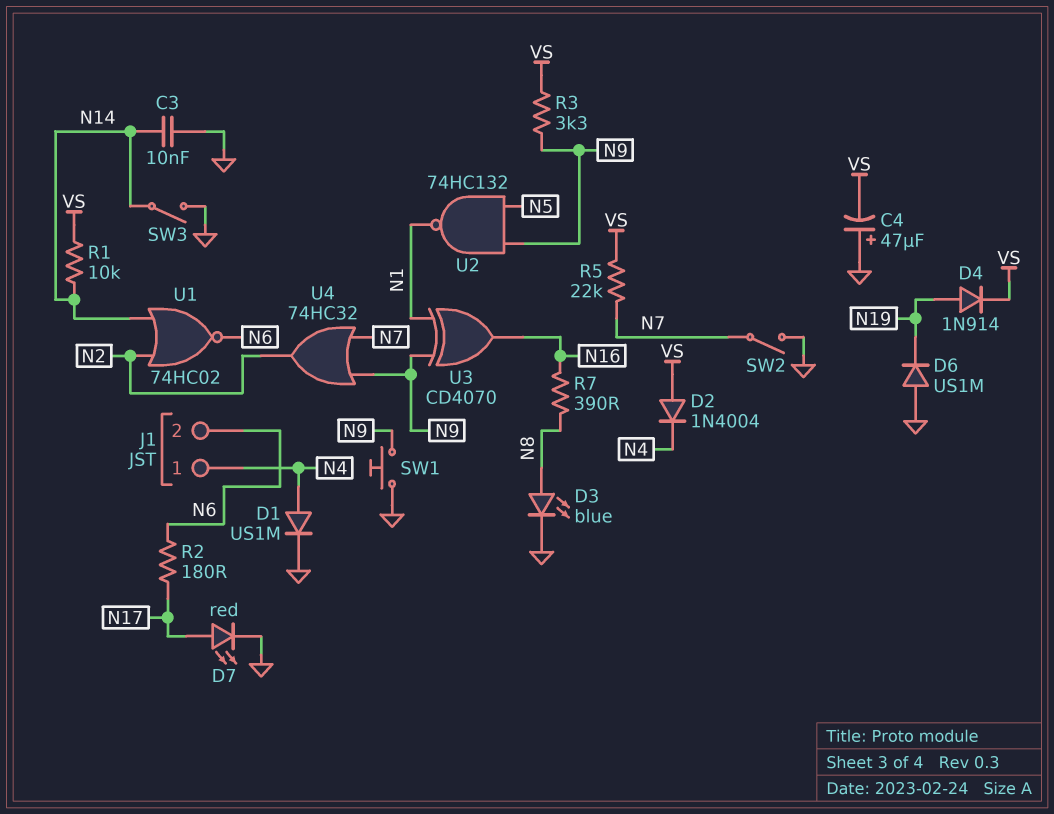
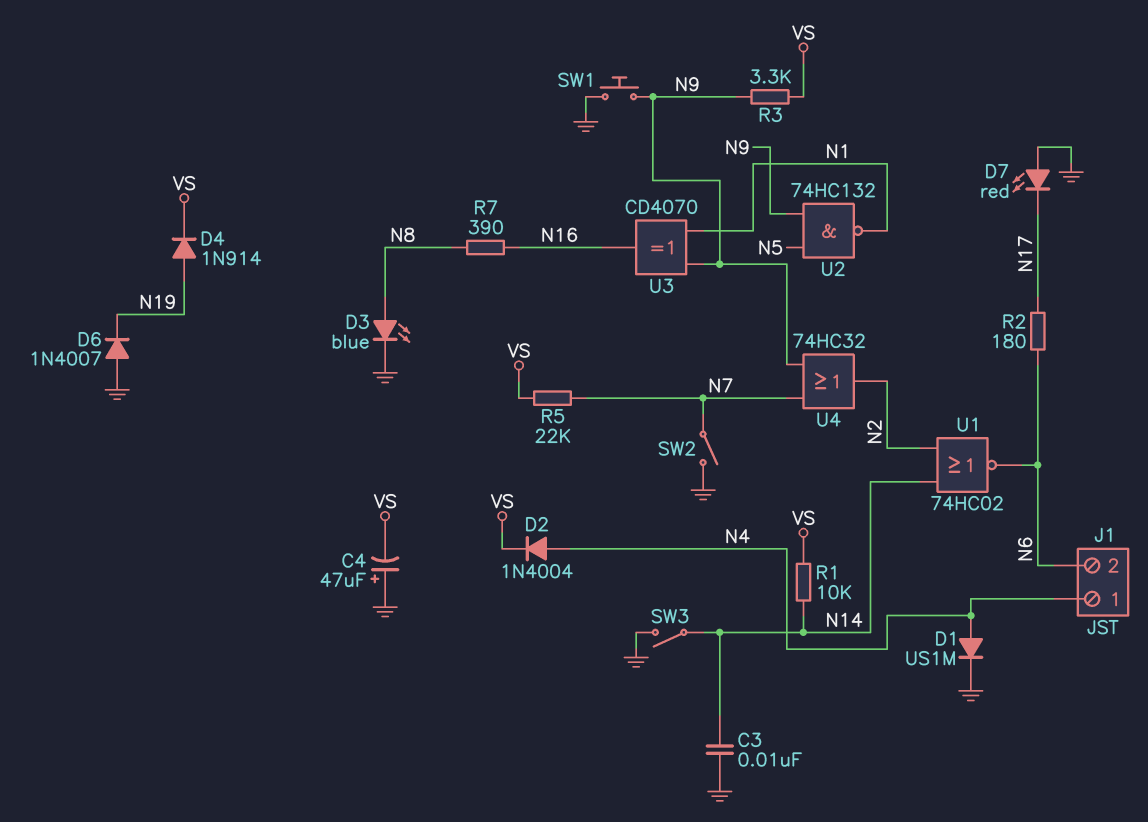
D2: diode 1N4004 (A VS, K N4) -> diode 1N4004 (A N4, K VS)
D6: diode US1M (A GND, K N19) -> diode 1N4007 (A GND, K N19)
D7: LED red (A N17, K GND) -> LED red (A GND, K N17)

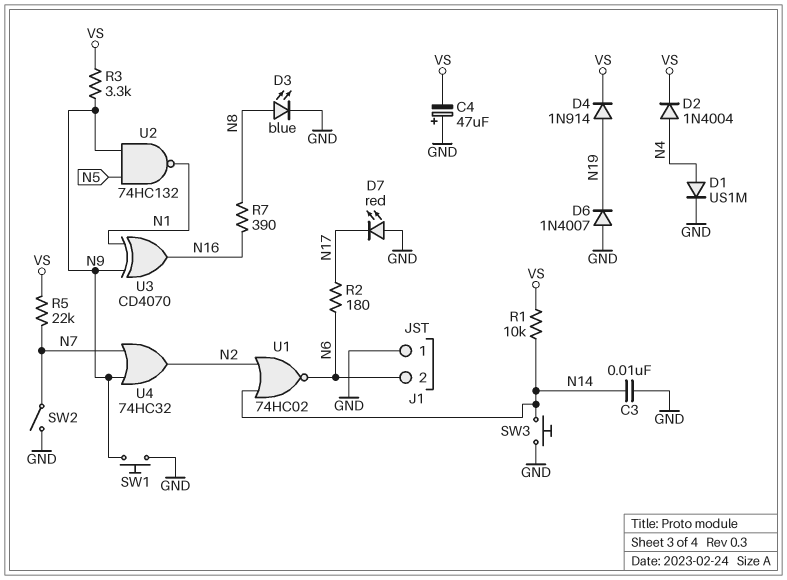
J1 pin 1: N4 -> GND
SW3: switch (GND, N14) -> button (GND, N14)

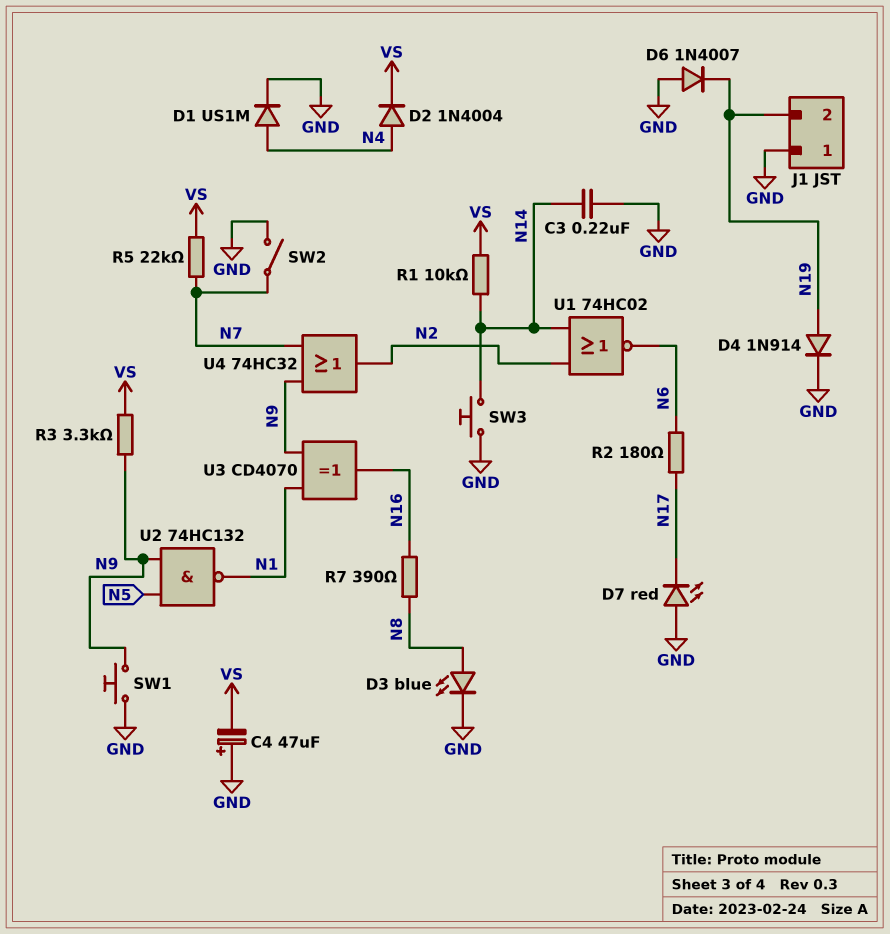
C3: 10nF (GND, N14) -> 220nF (GND, N14)
D4: diode 1N914 (A N19, K VS) -> diode 1N914 (A N19, K GND)
J1 pin 2: N6 -> N19

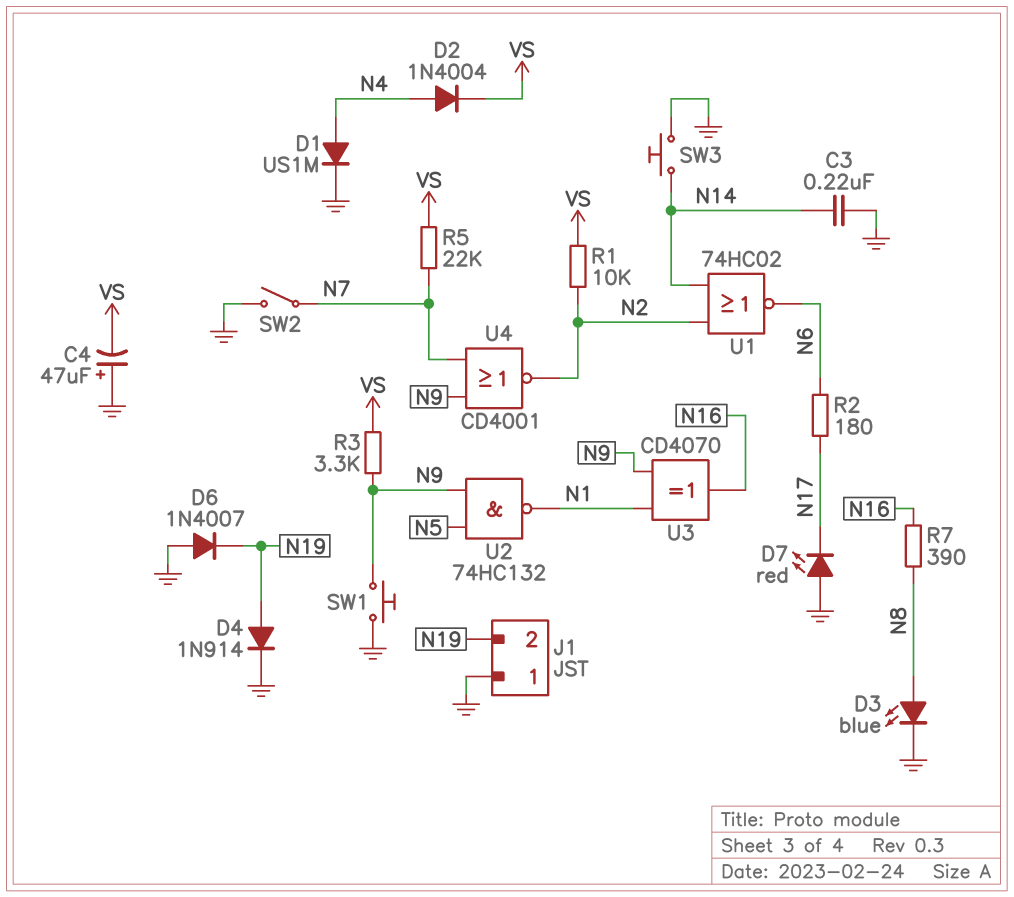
R1: 10k (N14, VS) -> 10k (N2, VS)
U4: OR 74HC32 (in N7, in N9, out N2) -> NOR CD4001 (in N7, in N9, out N2)

